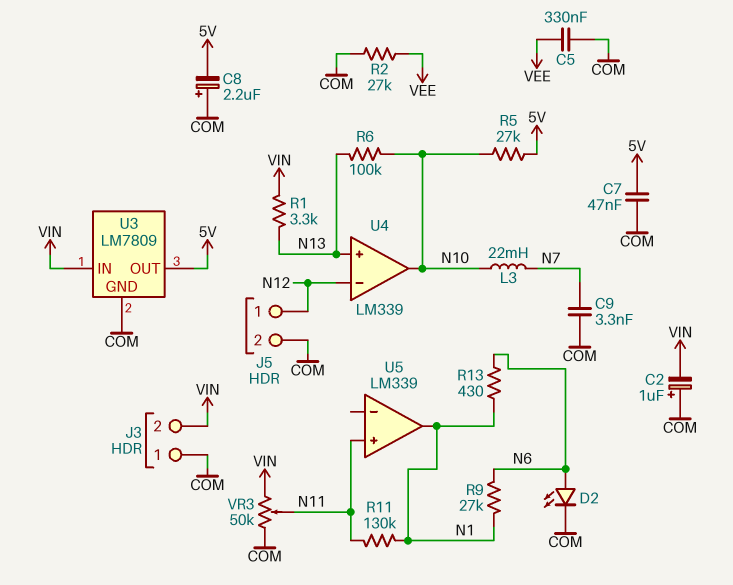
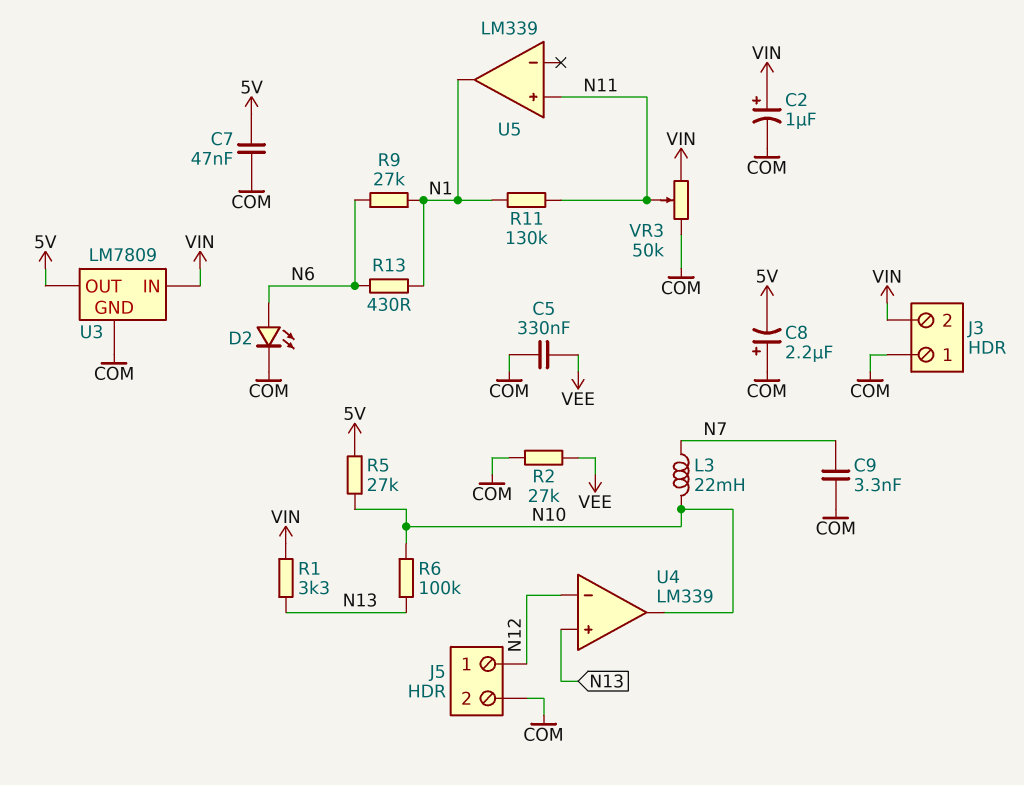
C2: 1uF (plus COM, minus VIN) -> 1uF (plus VIN, minus COM)

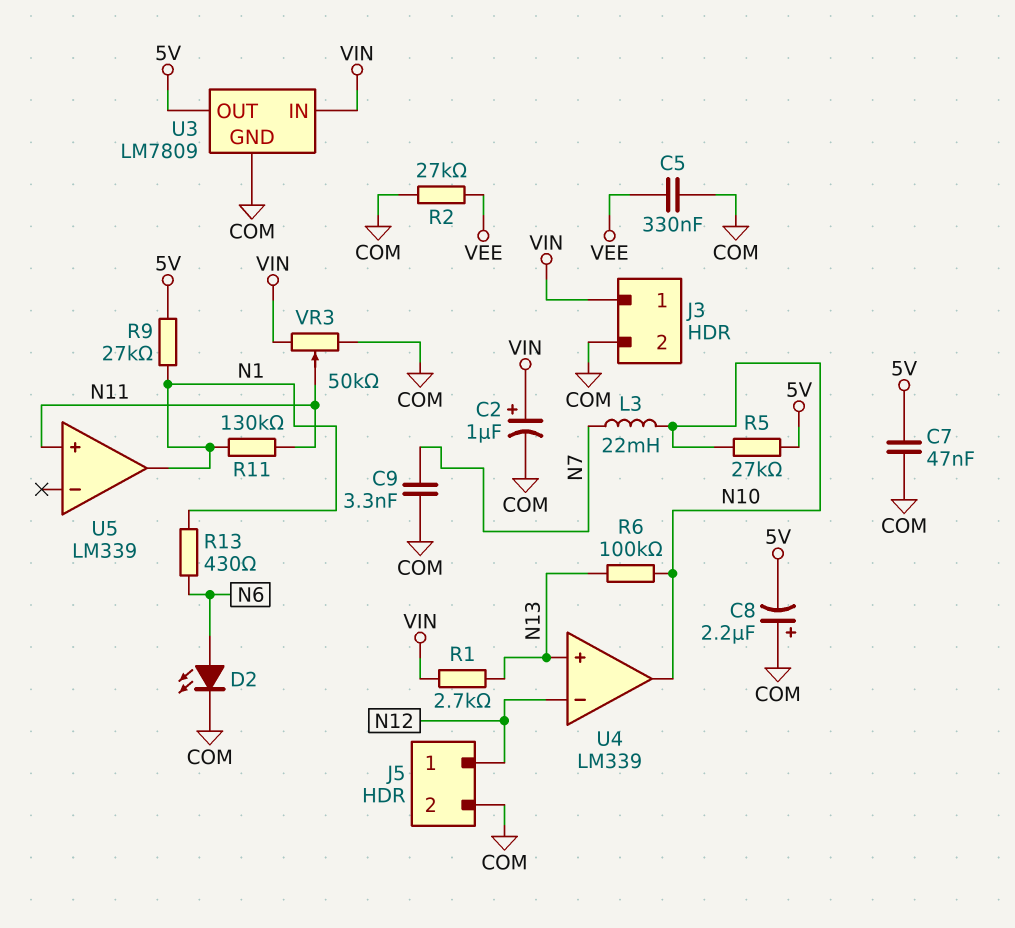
J3 pin 1: COM -> VIN
J3 pin 2: VIN -> COM
R1: 3.3k (N13, VIN) -> 2.7k (N13, VIN)
R9: 27k (N1, N6) -> 27k (5V, N1)

